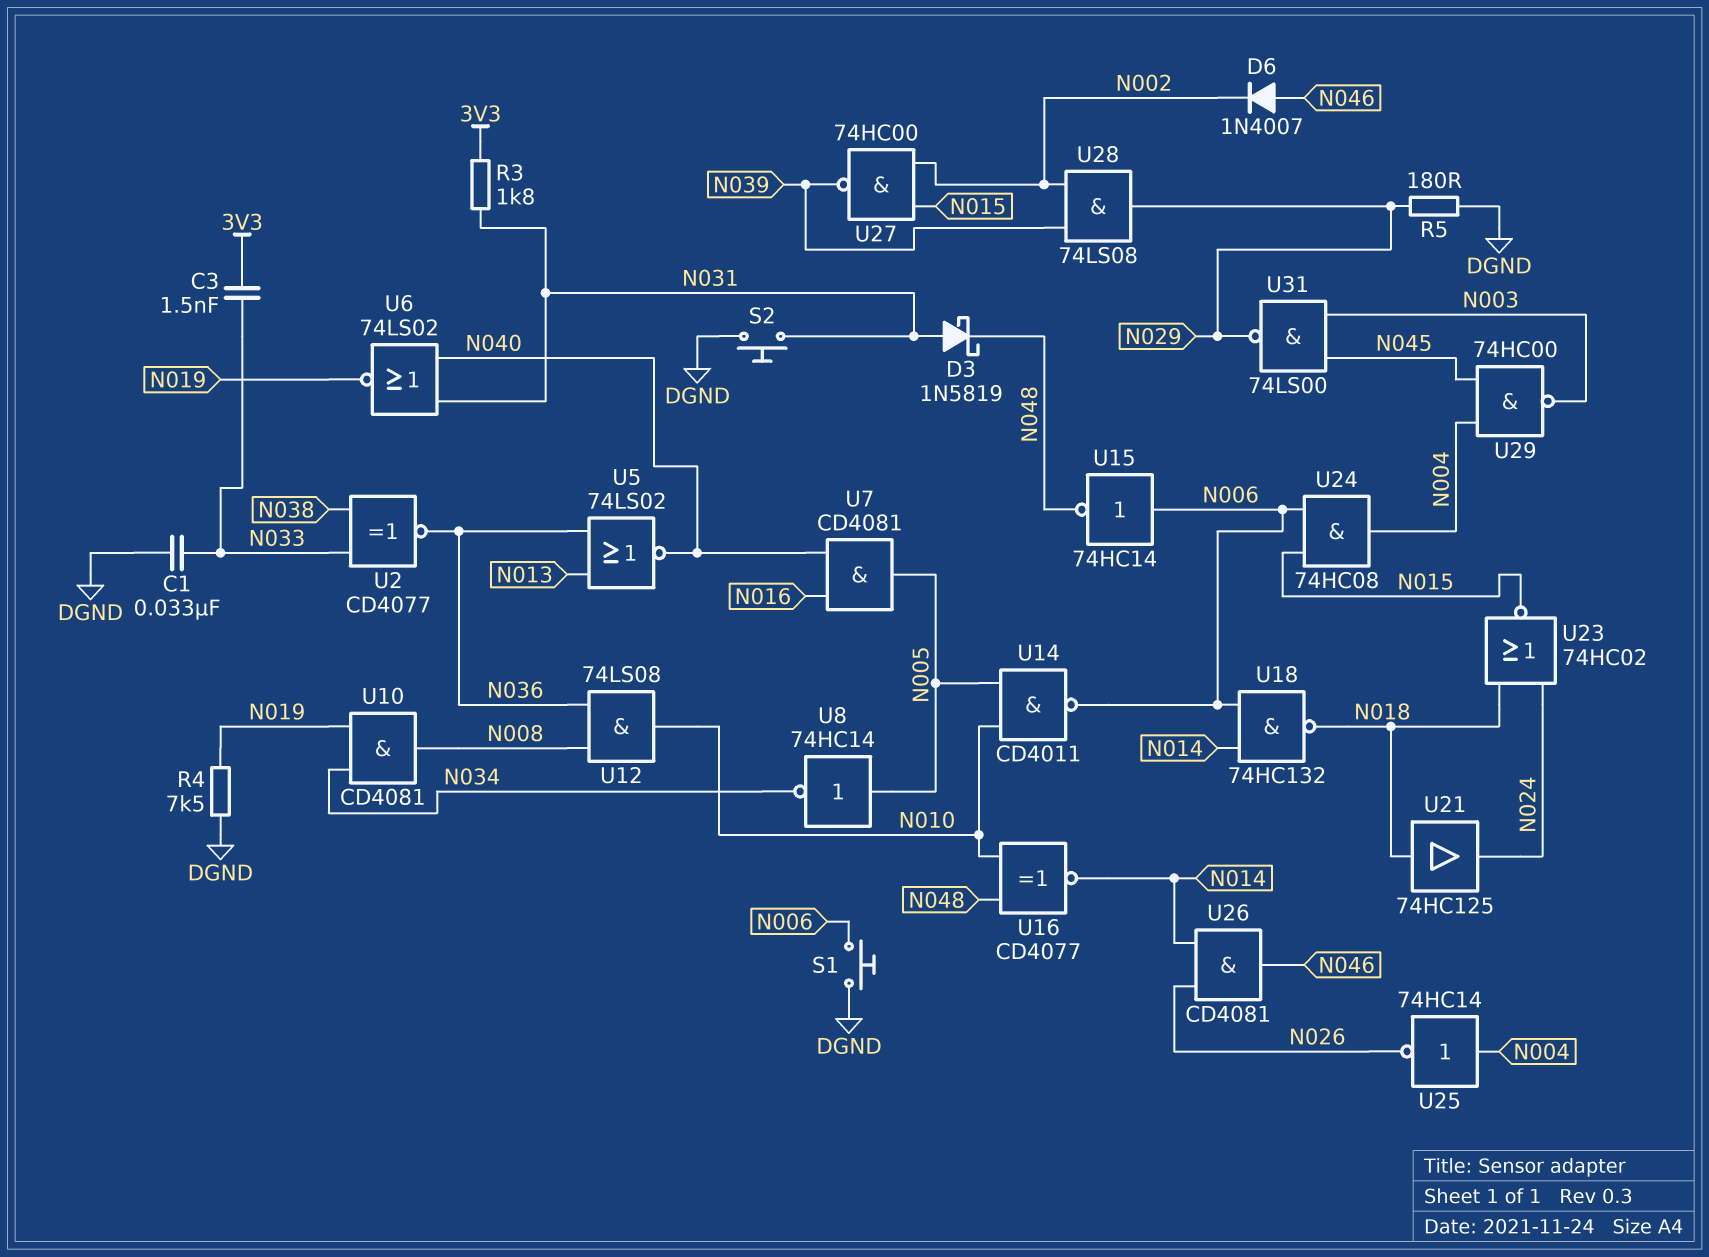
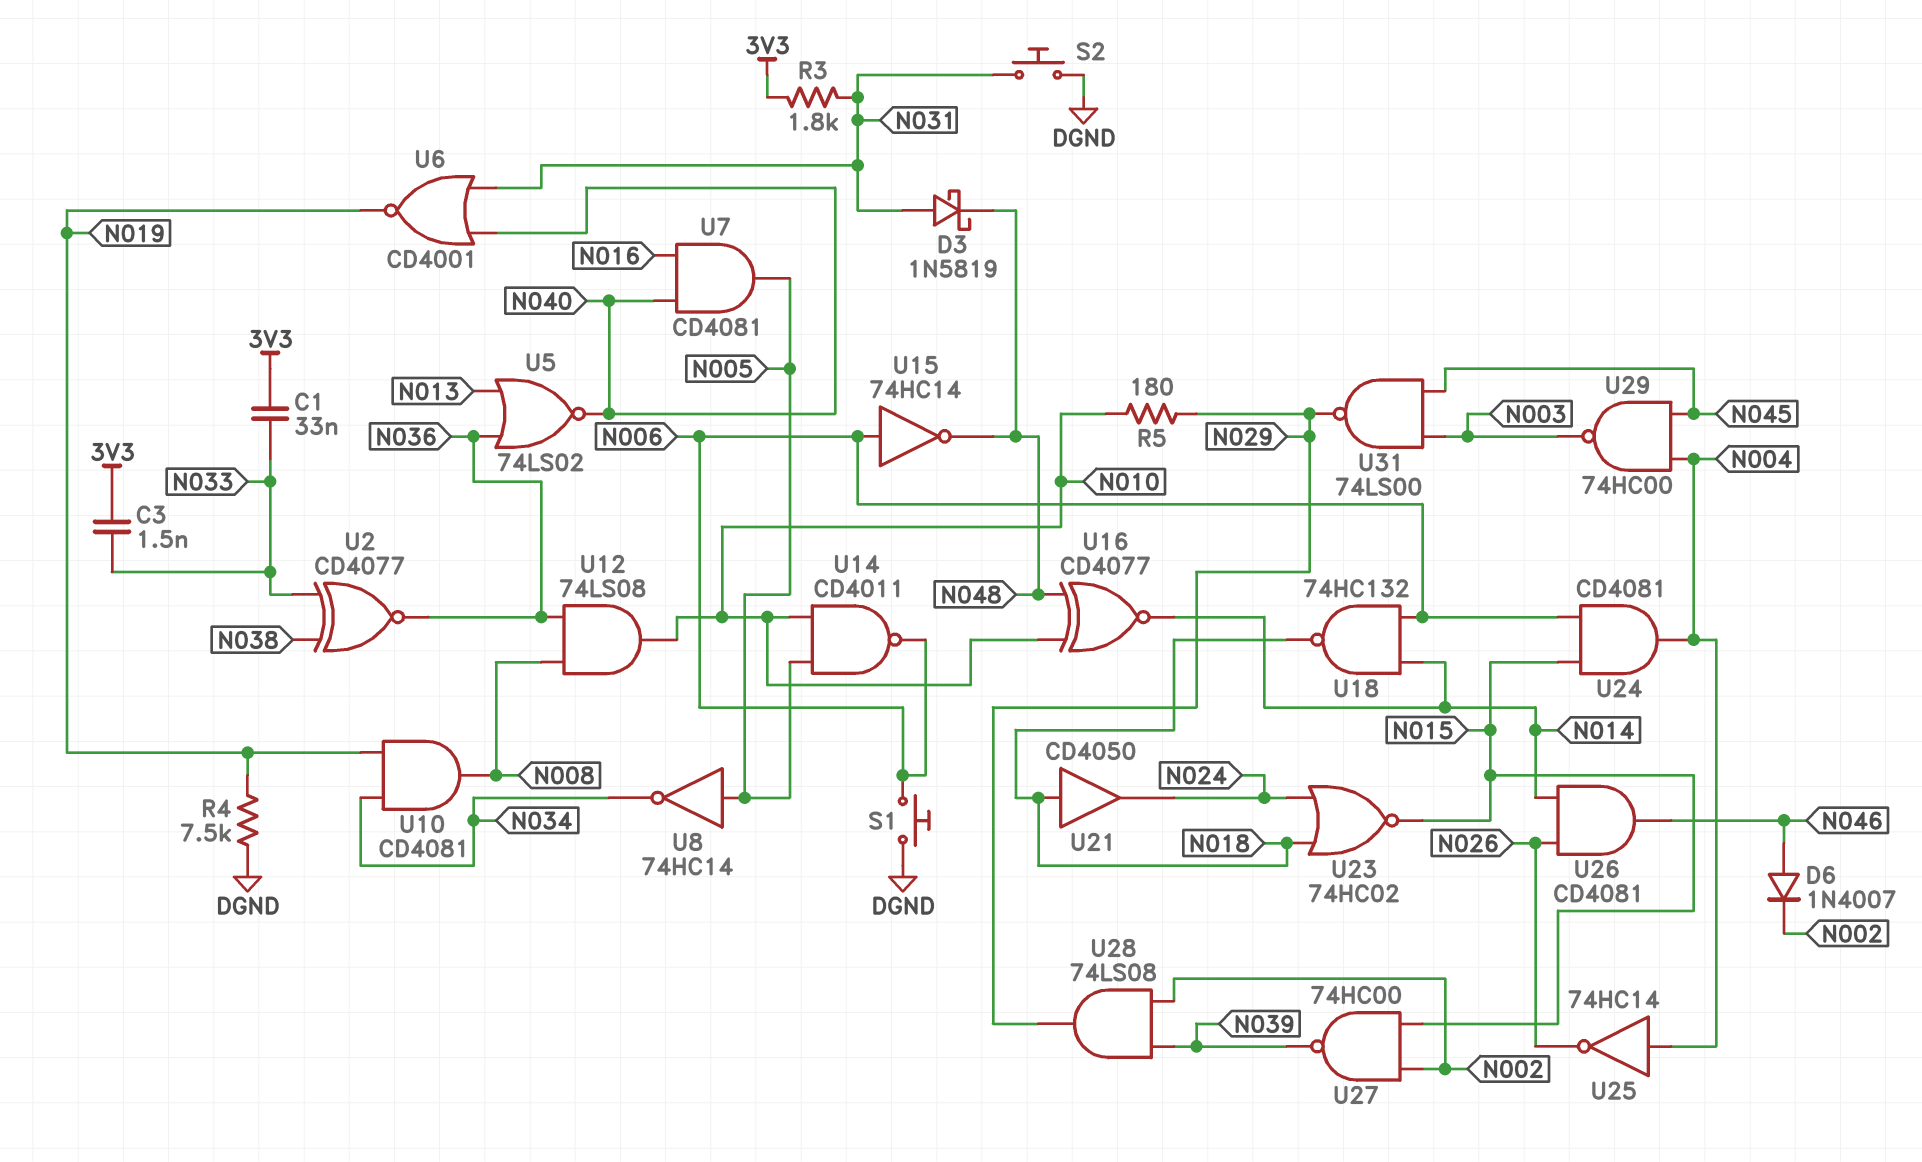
C1: 33nF (DGND, N033) -> 33nF (3V3, N033)
R5: 180 (DGND, N029) -> 180 (N010, N029)
U6: NOR 74LS02 (in N031, in N040, out N019) -> NOR CD4001 (in N031, in N040, out N019)
U21: buffer 74HC125 (in N018, out N024) -> buffer CD4050 (in N018, out N024)
U24: AND 74HC08 (in N006, in N015, out N004) -> AND CD4081 (in N006, in N015, out N004)

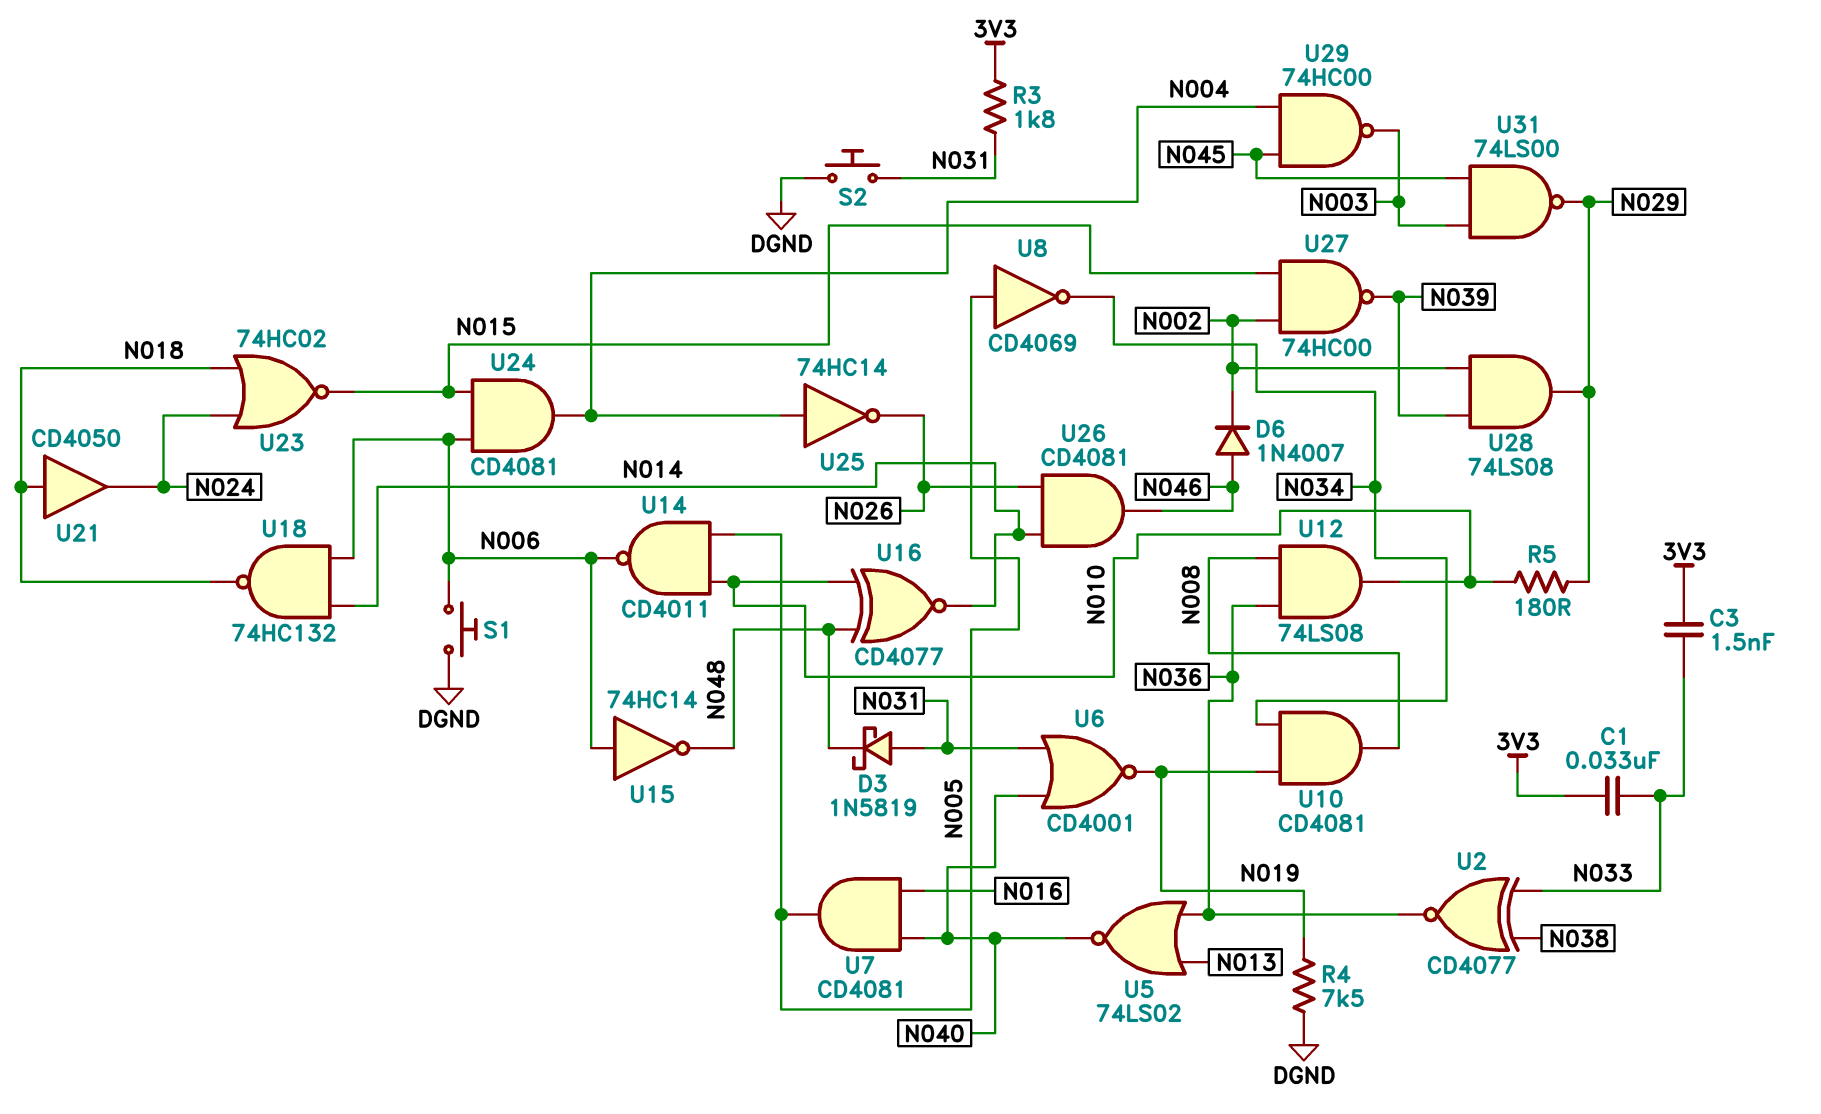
U8: NOT 74HC14 (in N005, out N034) -> NOT CD4069 (in N005, out N034)

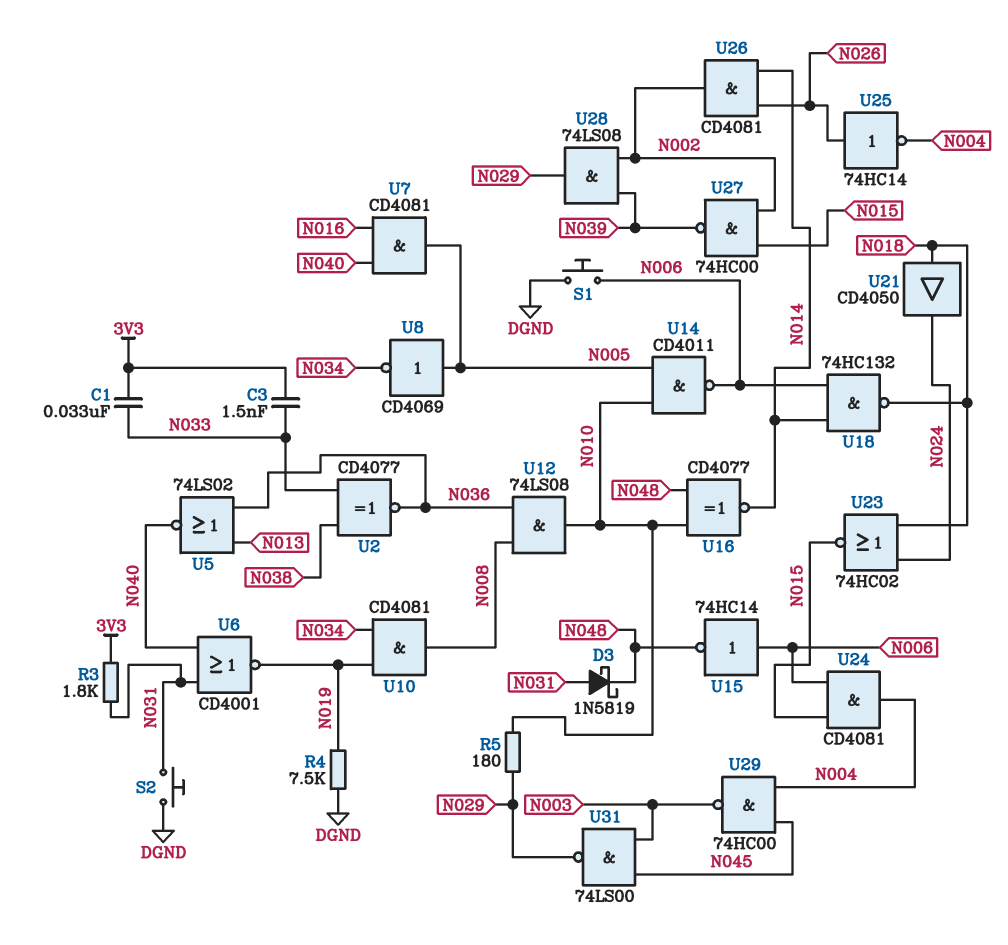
D6: diode 1N4007 (A N046, K N002) -> none
U25: NOT 74HC14 (in N004, out N026) -> NOT 74HC14 (in N026, out N004)
U26: AND CD4081 (in N014, in N026, out N046) -> AND CD4081 (in N014, in N026, out N002)

